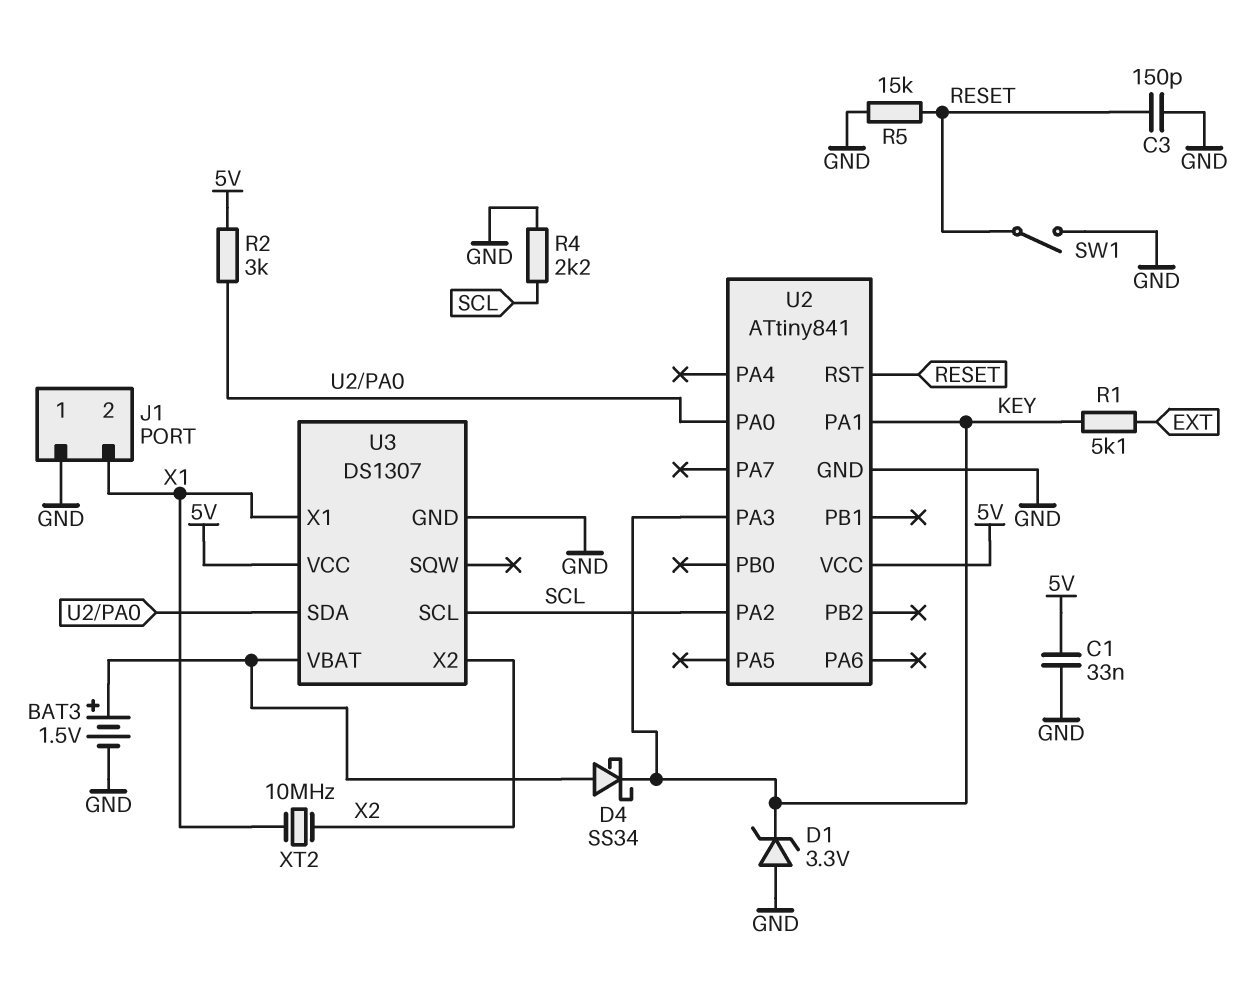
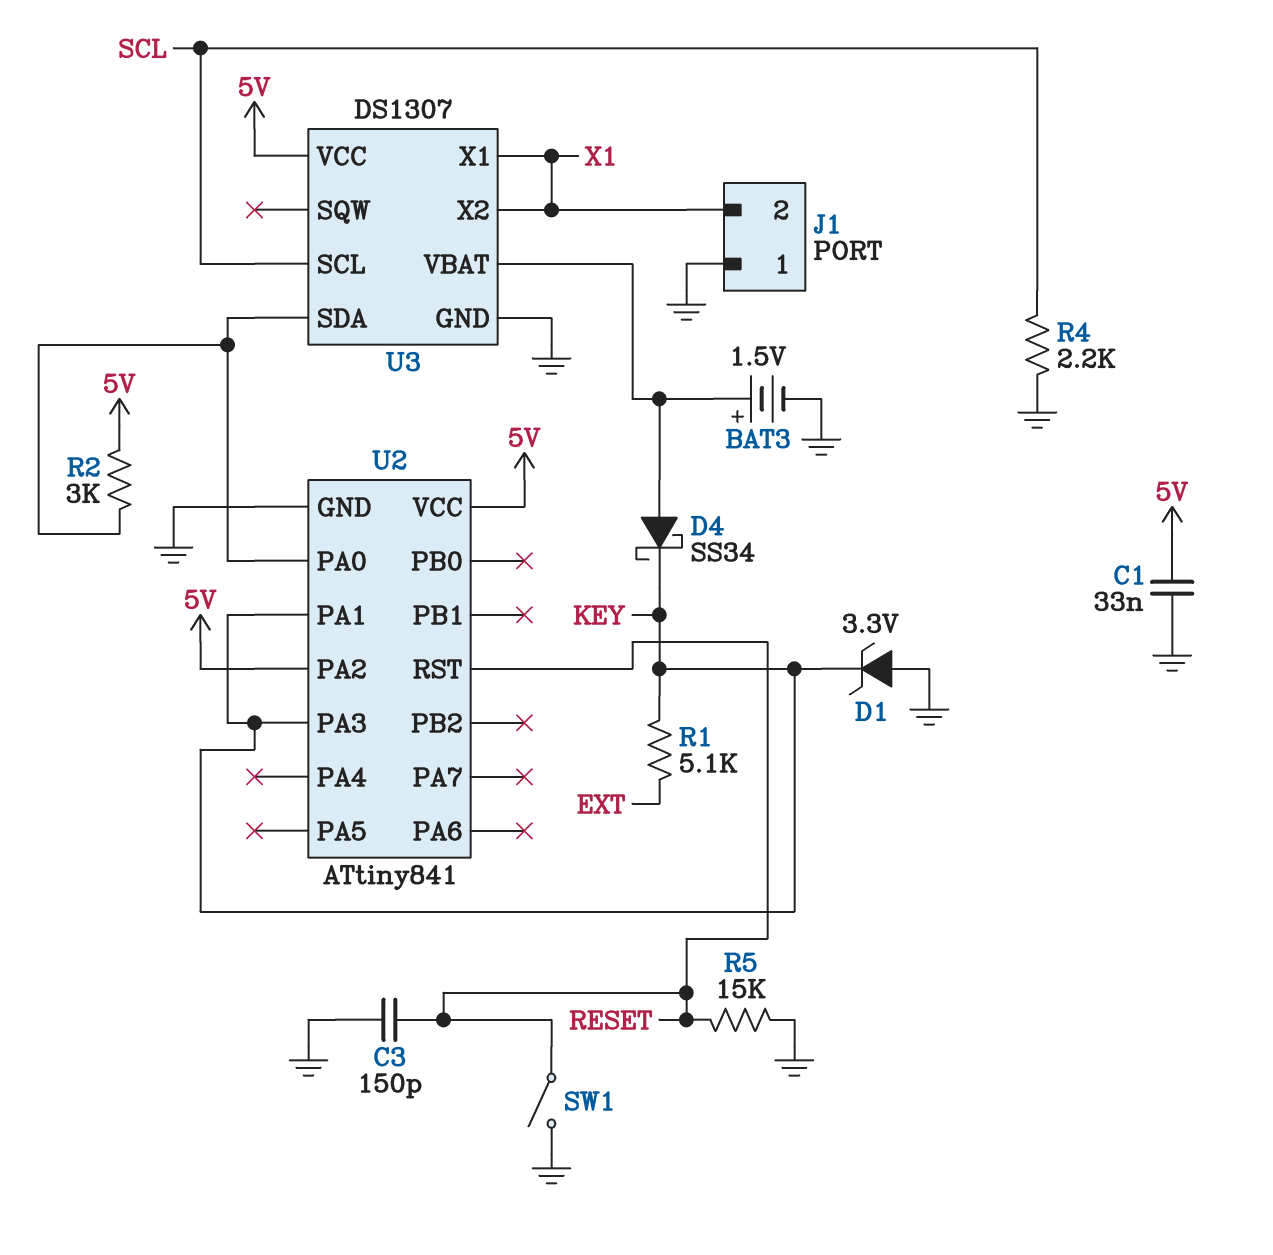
U2 pin PA2: SCL -> 5V
U3 pin X2: X2 -> X1
XT2: 10MHz (X1, X2) -> none

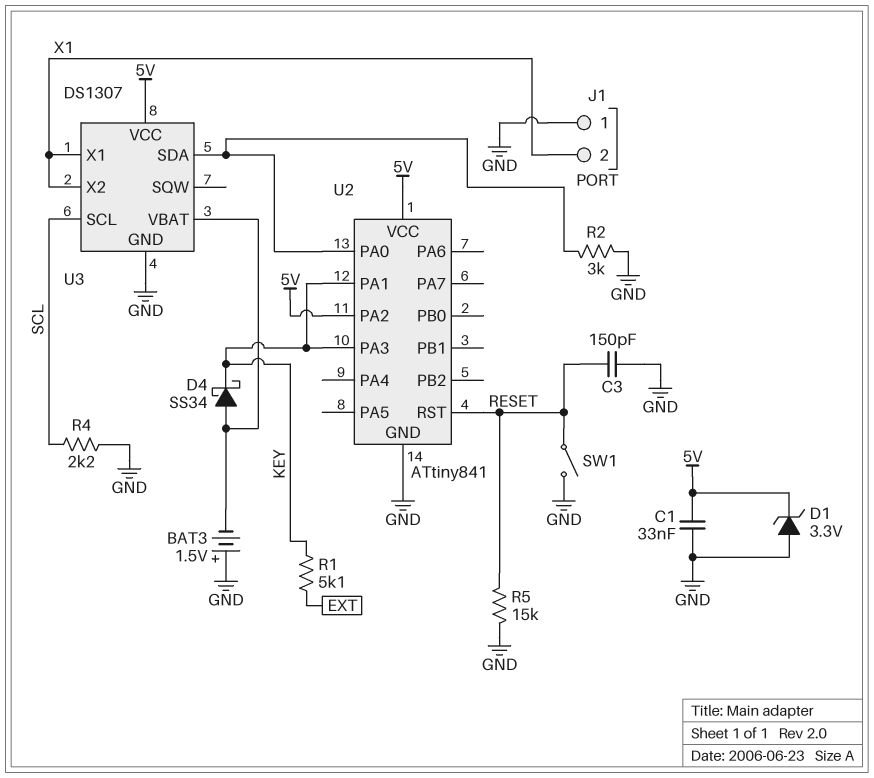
BAT3: 1.5V (plus U3/VBAT, minus GND) -> 1.5V (plus GND, minus U3/VBAT)
D1: zener 3.3V (A GND, K KEY) -> zener 3.3V (A GND, K 5V)
R2: 3k (5V, U2/PA0) -> 3k (GND, U2/PA0)

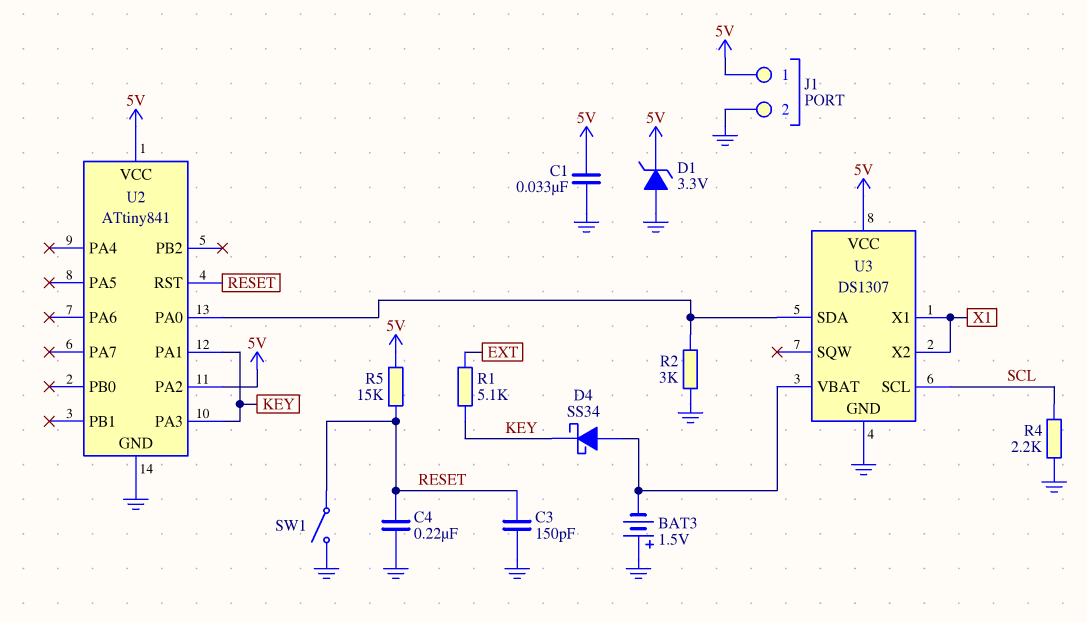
C4: none -> 220nF (GND, RESET)
J1 pin 1: GND -> 5V
J1 pin 2: X1 -> GND
R5: 15k (GND, RESET) -> 15k (5V, RESET)

